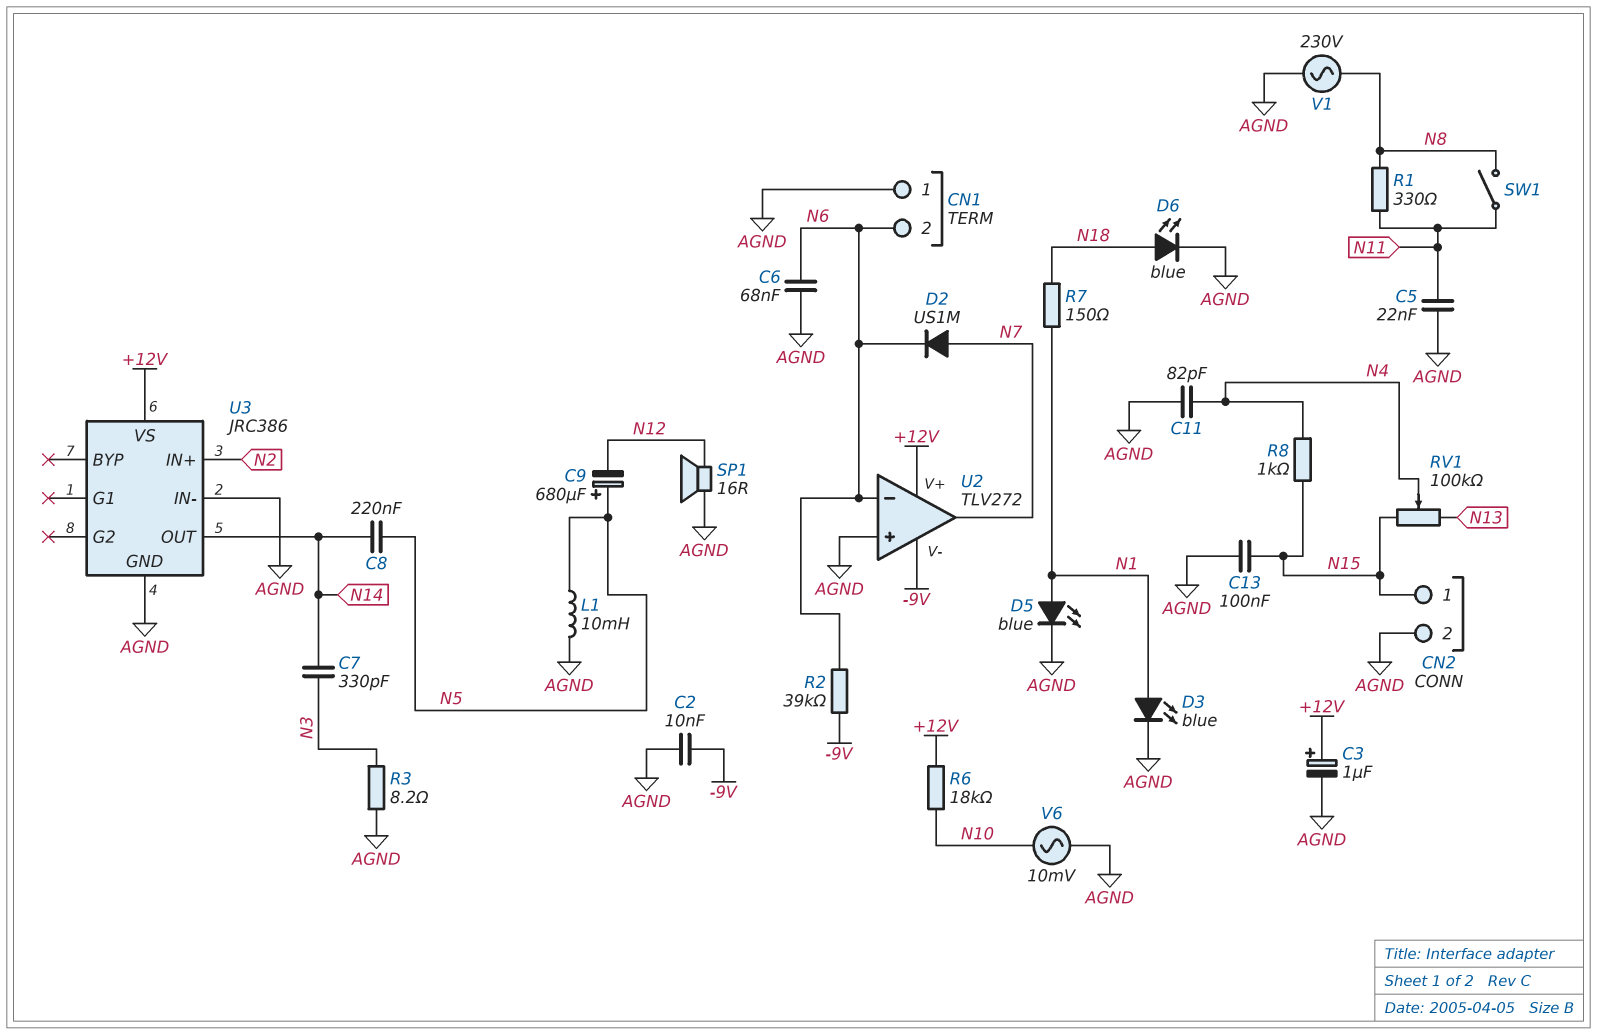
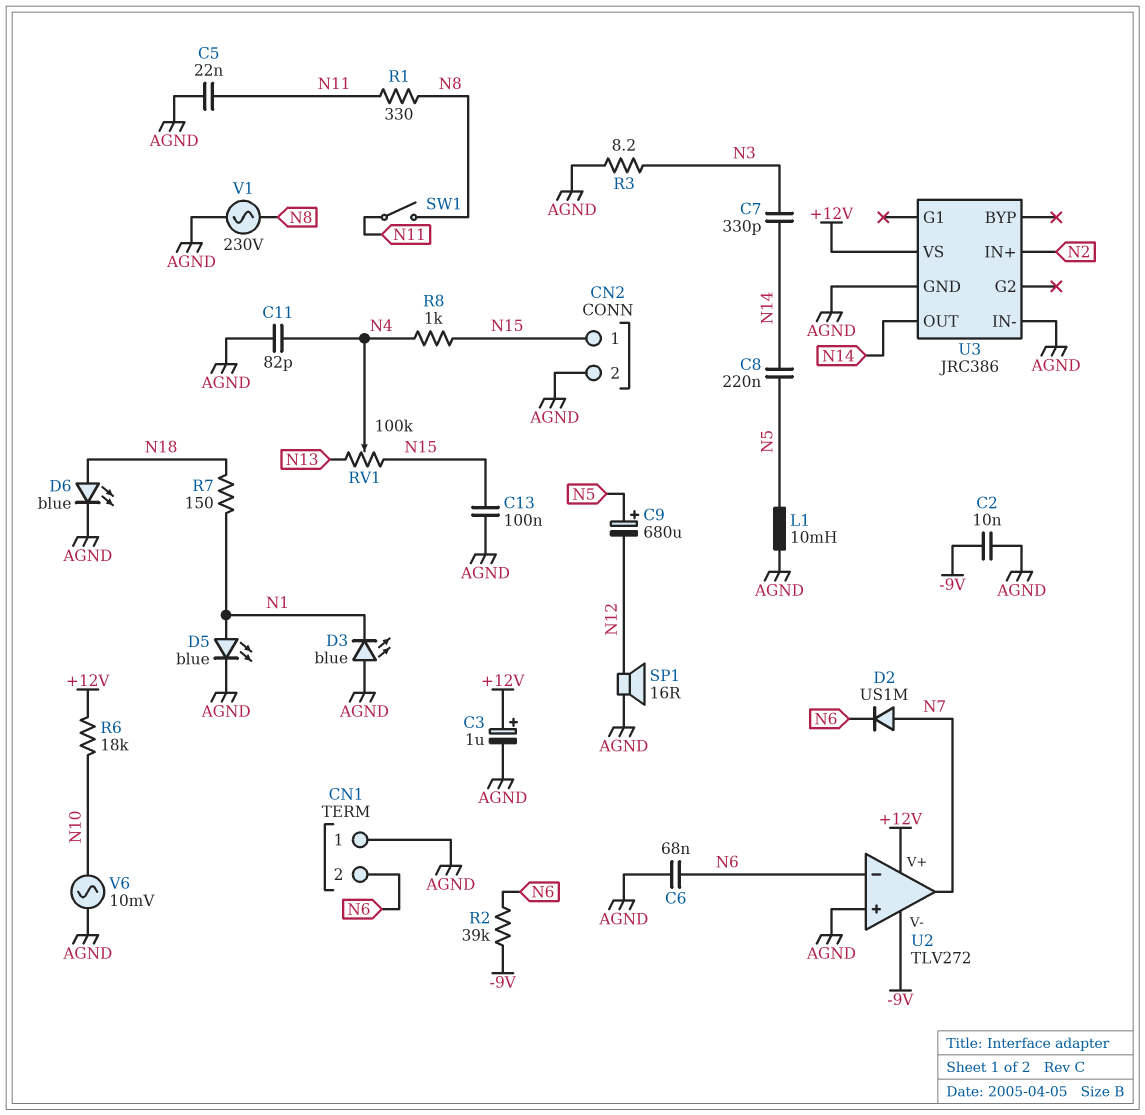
D3: LED blue (A N1, K AGND) -> LED blue (A AGND, K N1)

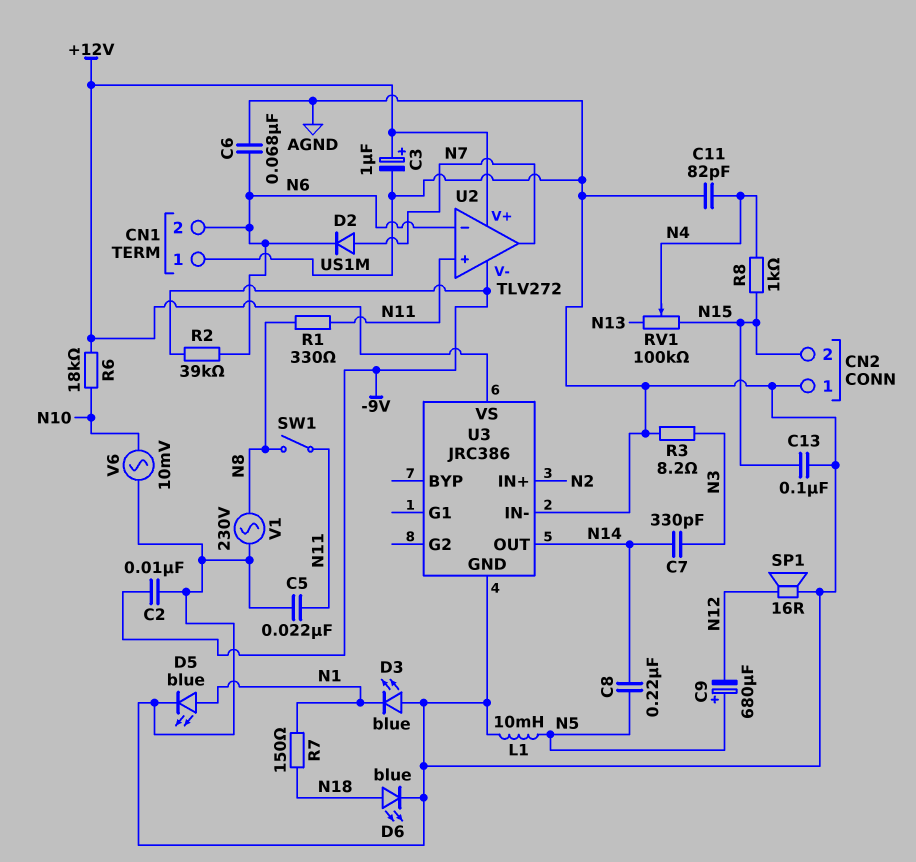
CN2 pin 1: N15 -> AGND
CN2 pin 2: AGND -> N15
U2 pin in+: AGND -> N11

